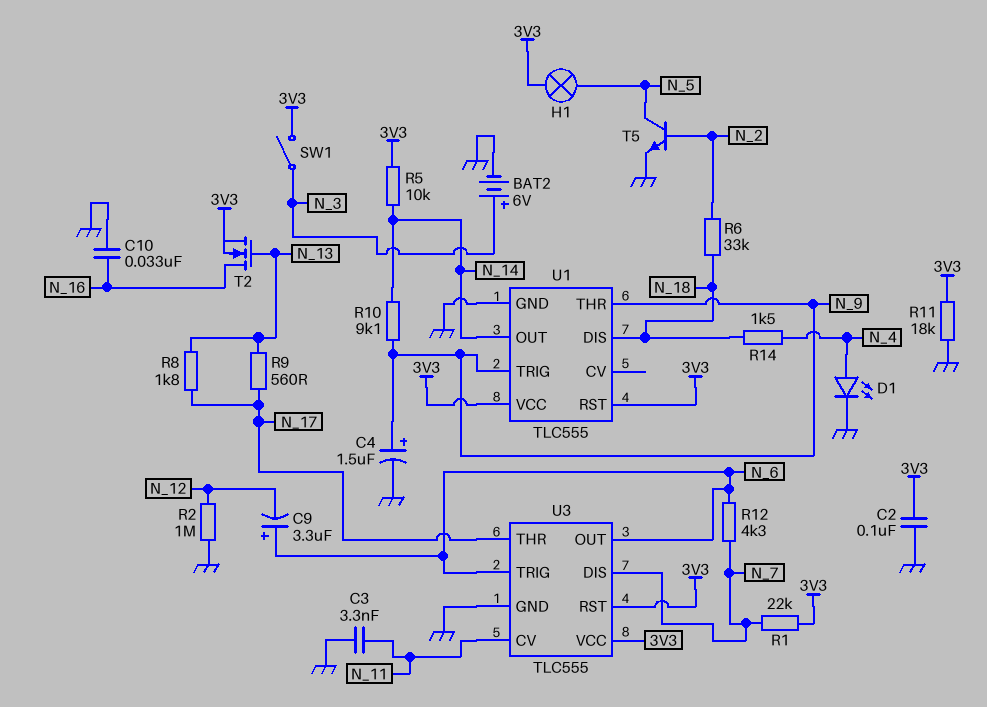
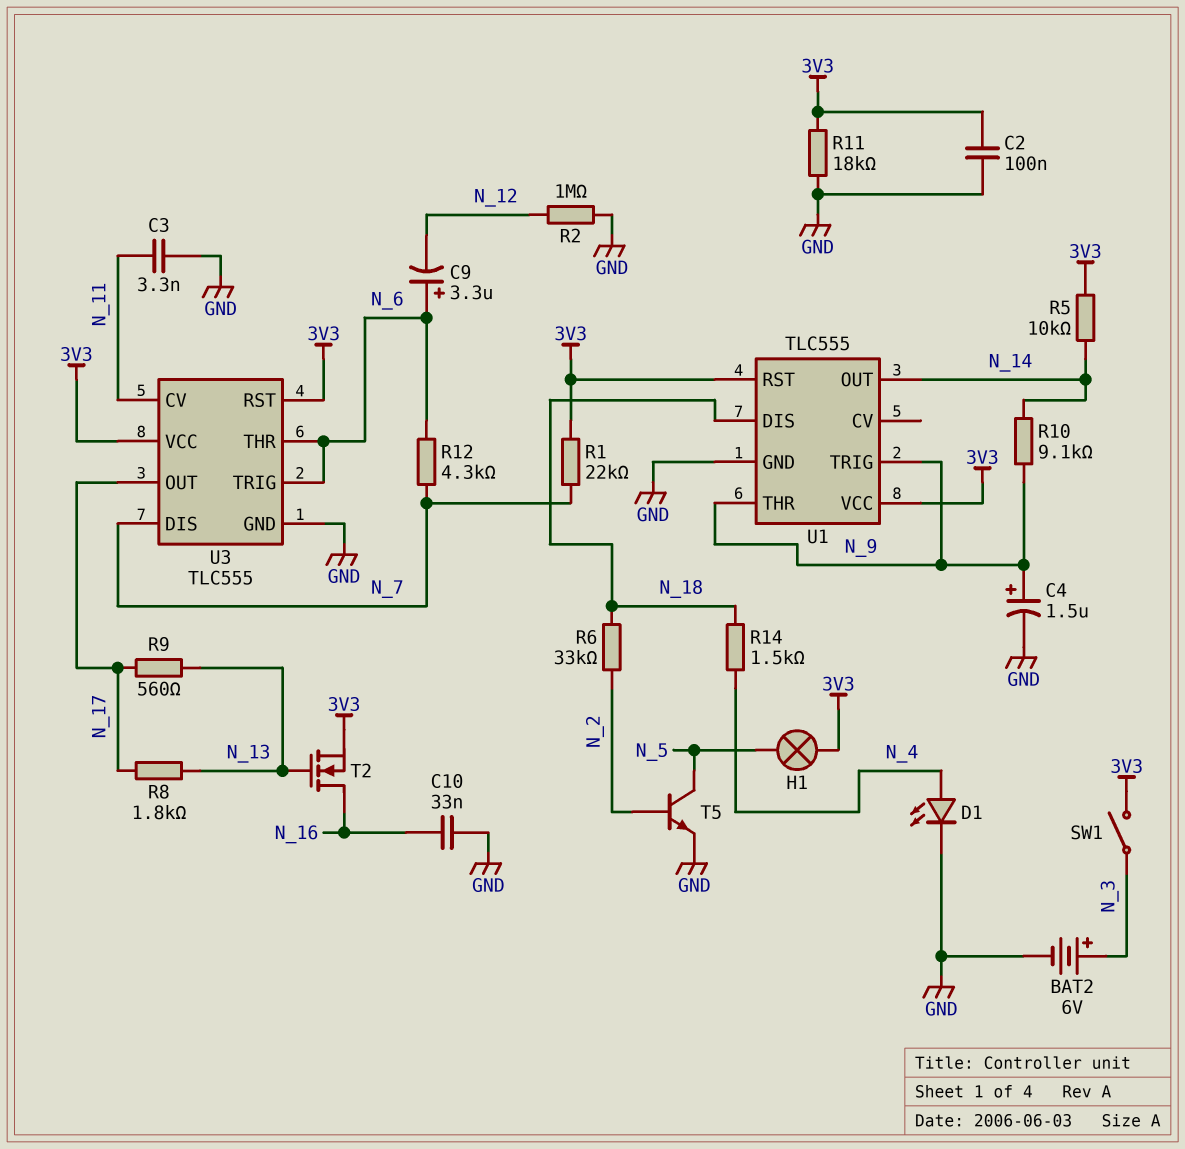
U3 pin OUT: N_6 -> N_17
U3 pin THR: N_17 -> N_6

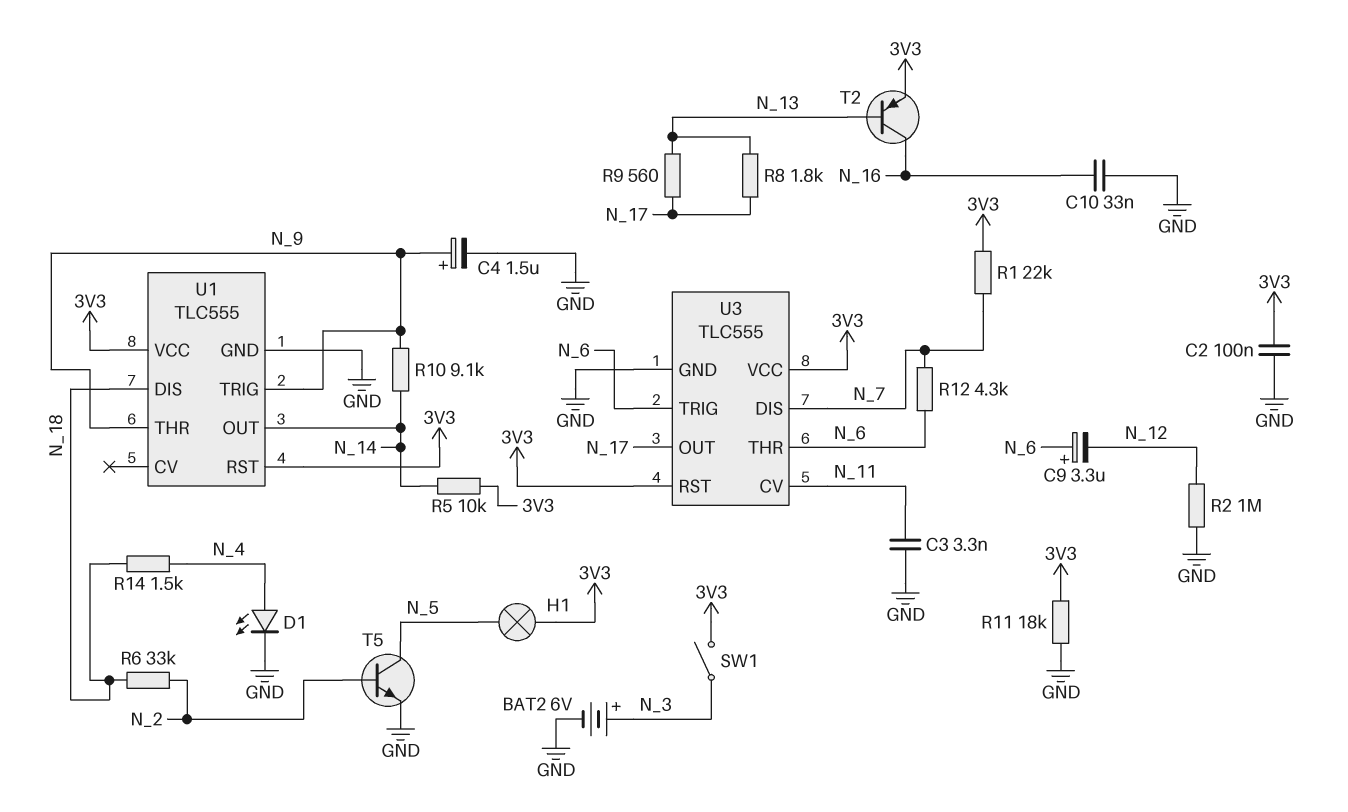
T2: NMOS (G N_13, D N_16, S 3V3) -> PNP (B N_13, C N_16, E 3V3)

